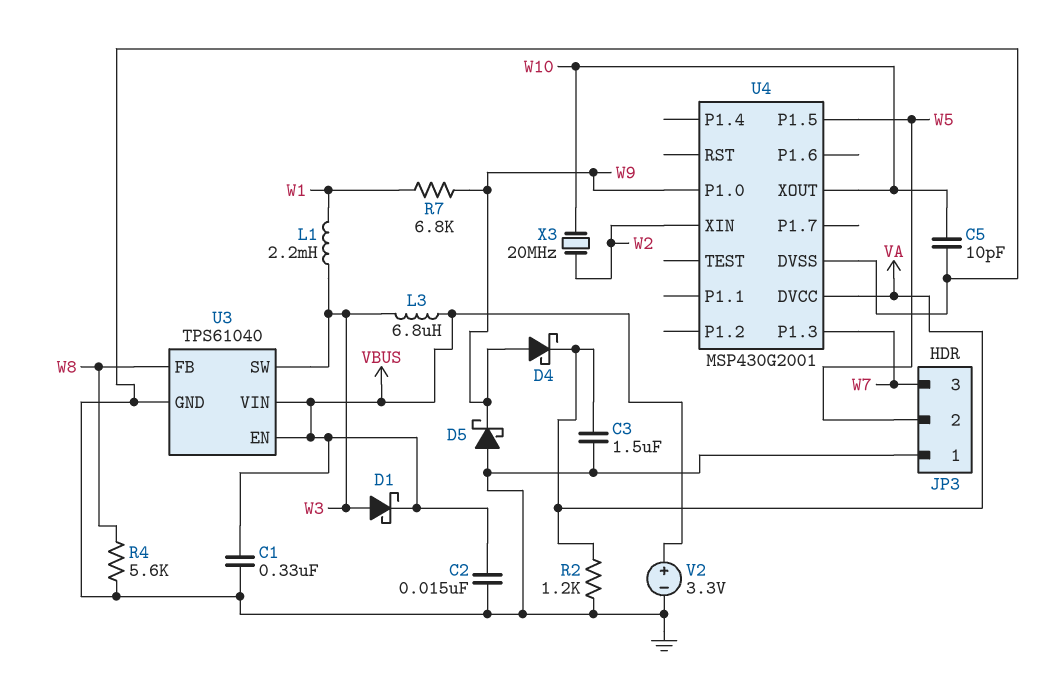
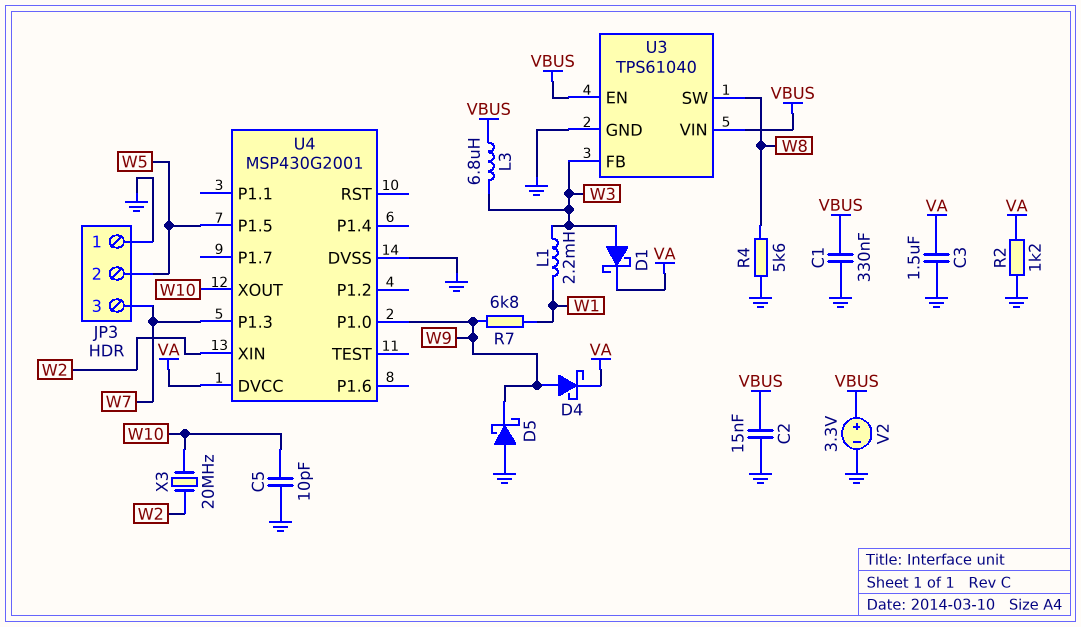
D1: schottky (A W3, K VBUS) -> schottky (A W3, K VA)
U3 pin FB: W8 -> W3
U3 pin SW: W3 -> W8

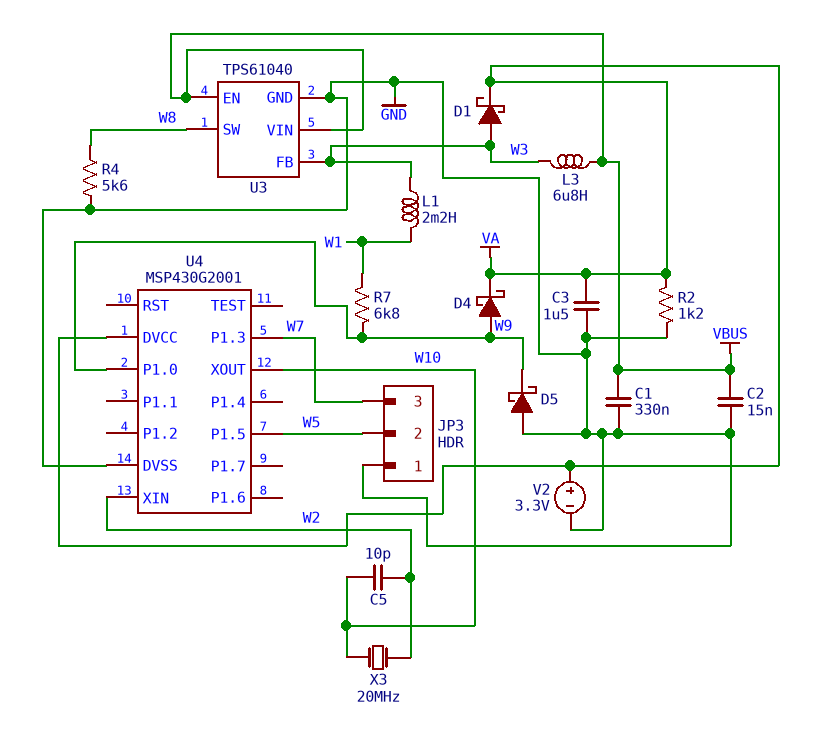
C5: 10pF (GND, W10) -> 10pF (W2, W10)
V2: 3.3V (plus VBUS, minus GND) -> 3.3V (plus VA, minus GND)

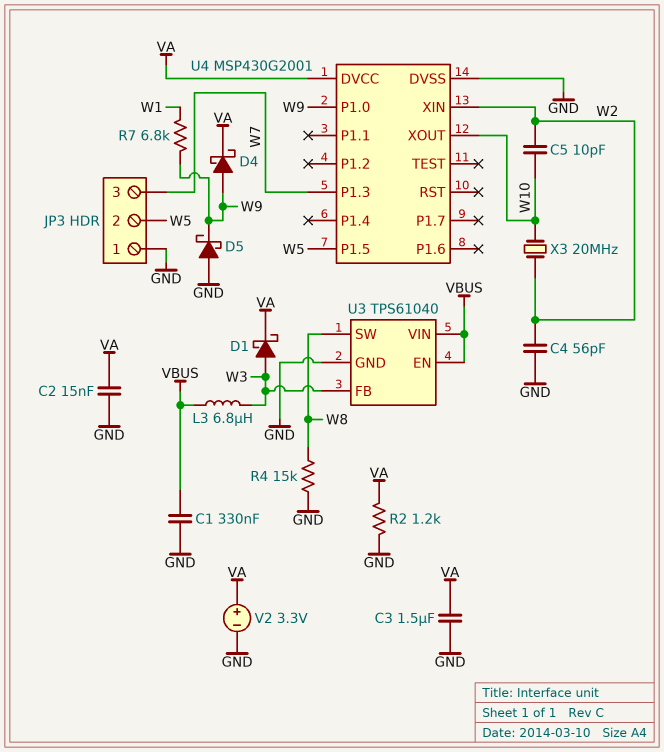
C2: 15nF (GND, VBUS) -> 15nF (GND, VA)
C4: none -> 56pF (GND, W2)
L1: 2.2mH (W1, W3) -> none
R4: 5.6k (GND, W8) -> 15k (GND, W8)

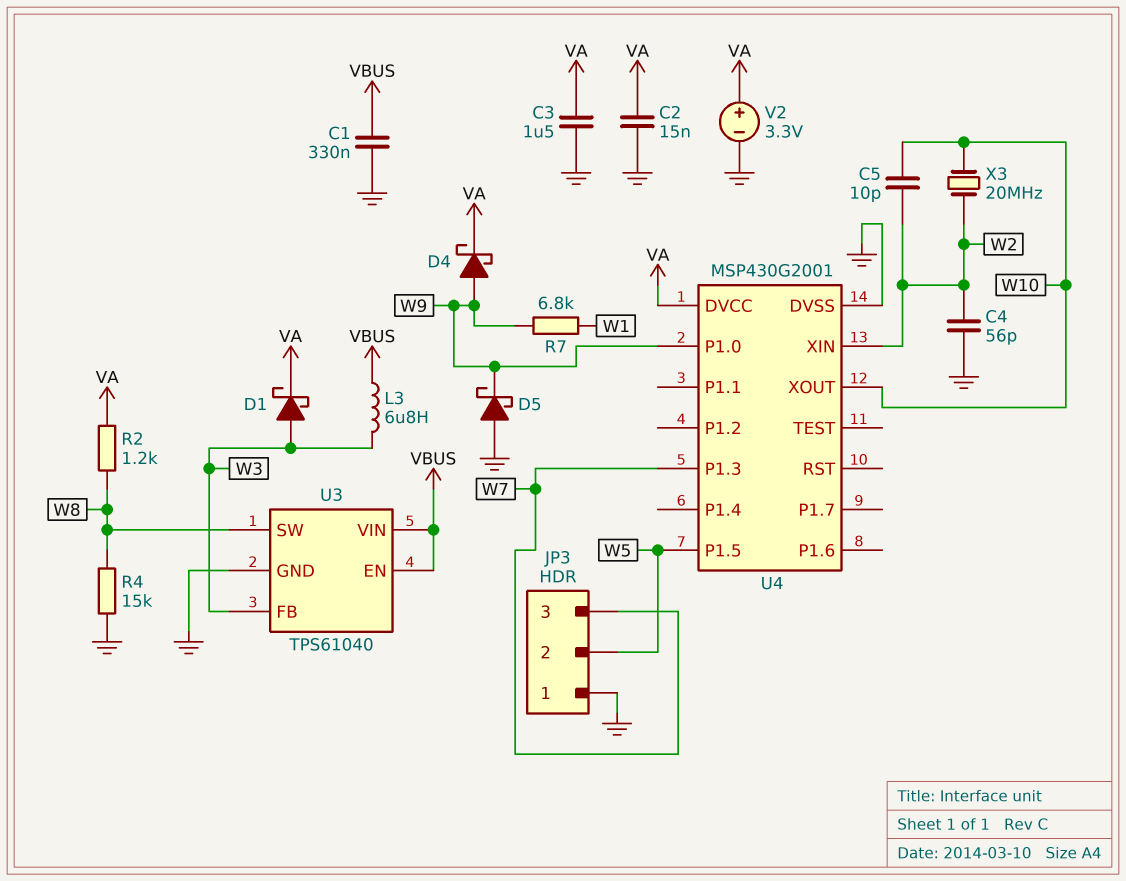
R2: 1.2k (GND, VA) -> 1.2k (VA, W8)

